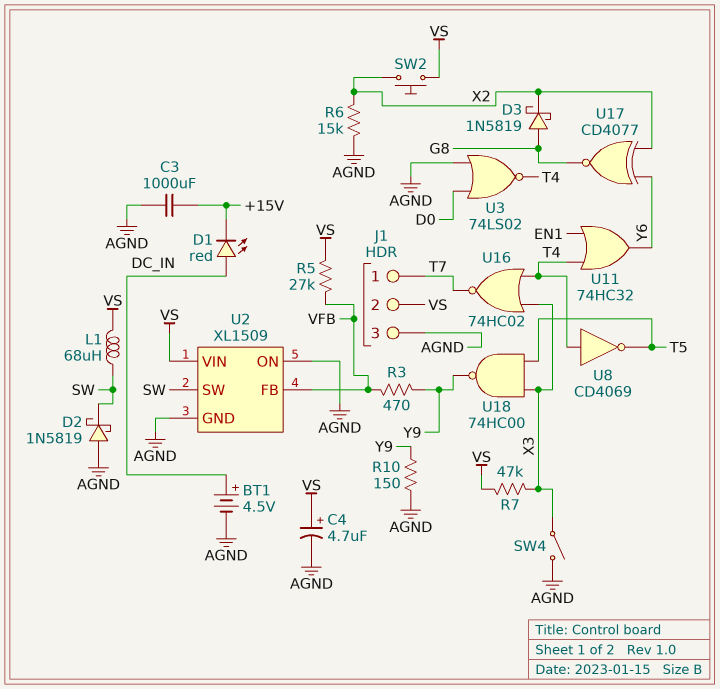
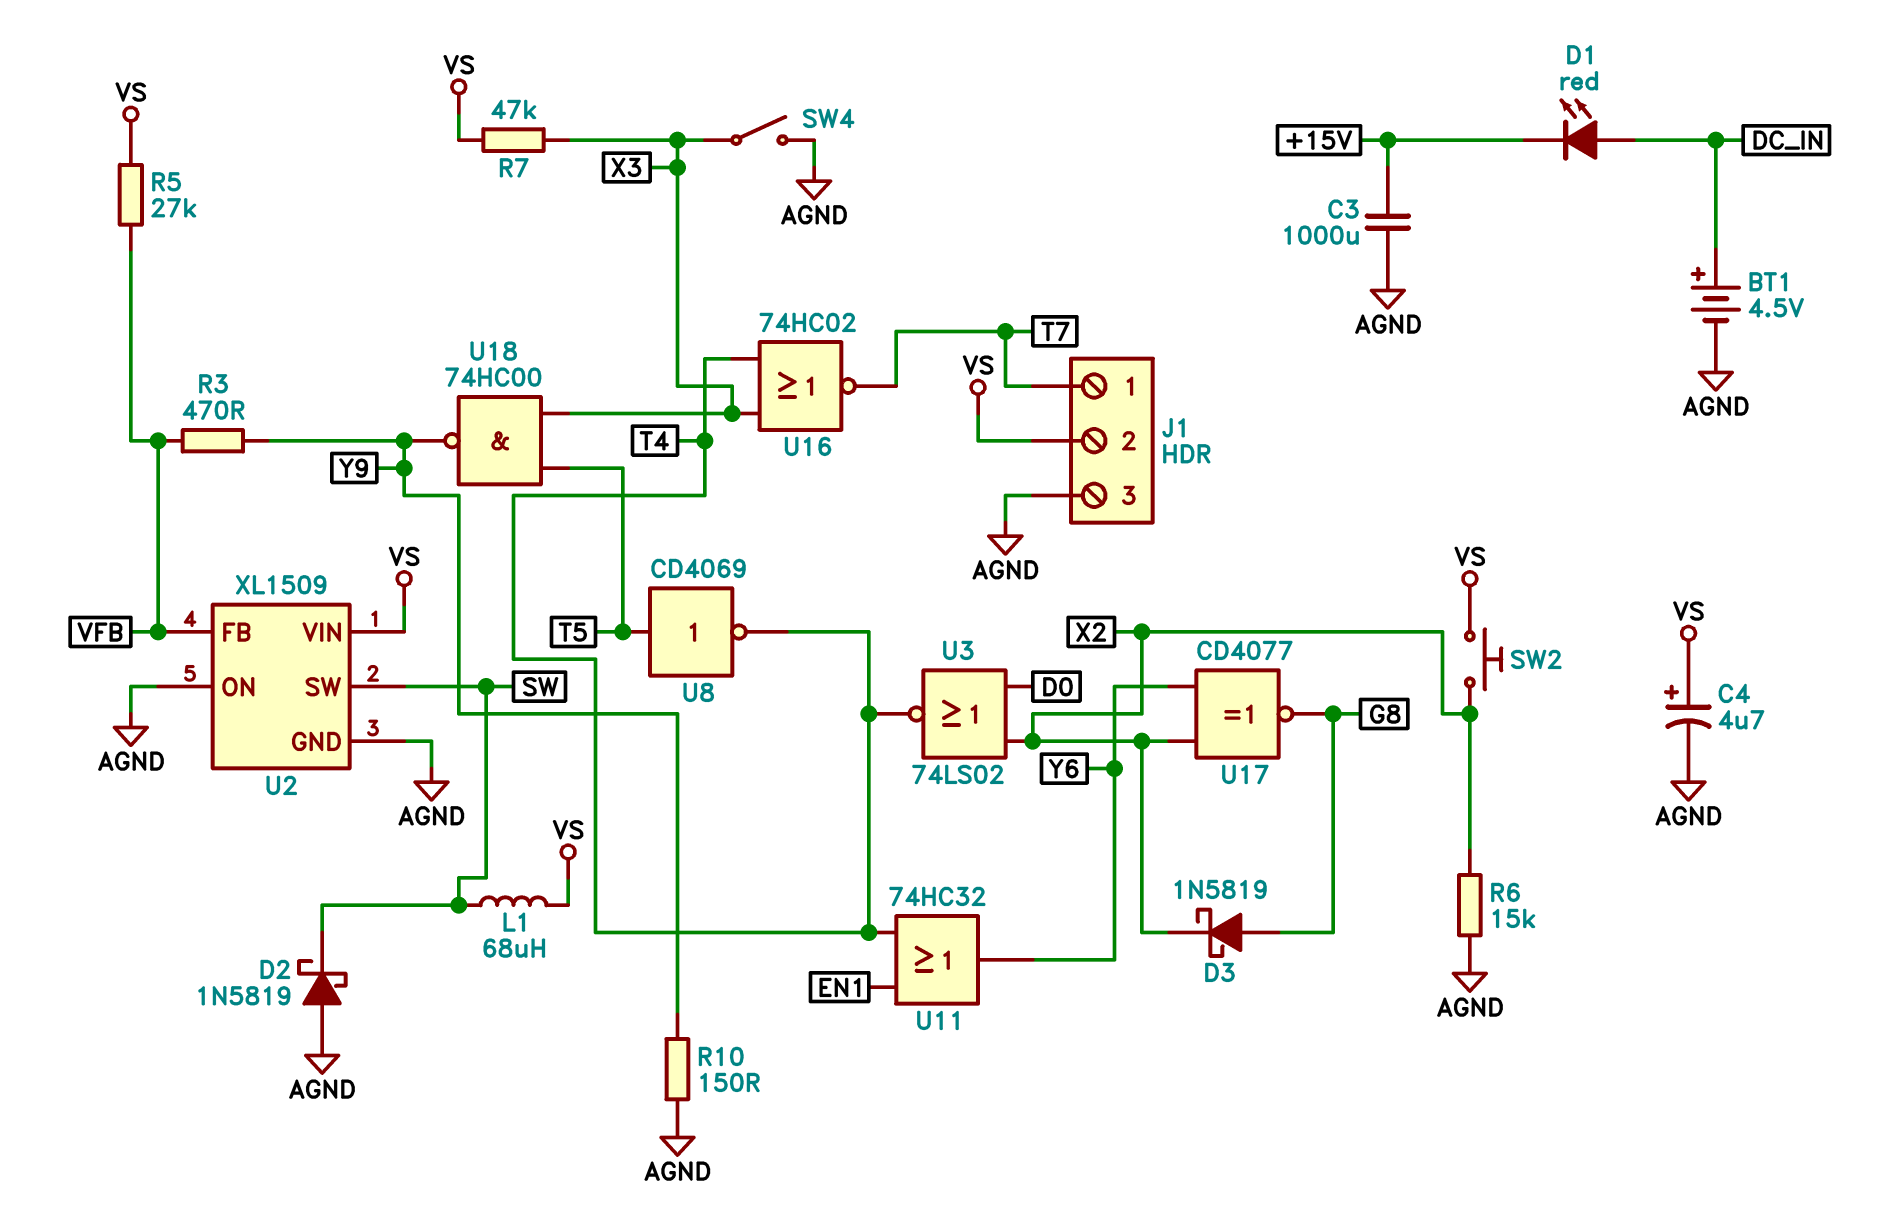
U3: NOR 74LS02 (in AGND, in D0, out T4) -> NOR 74LS02 (in D0, in X2, out T4)
U8: NOT CD4069 (in T4, out T5) -> NOT CD4069 (in T5, out T4)

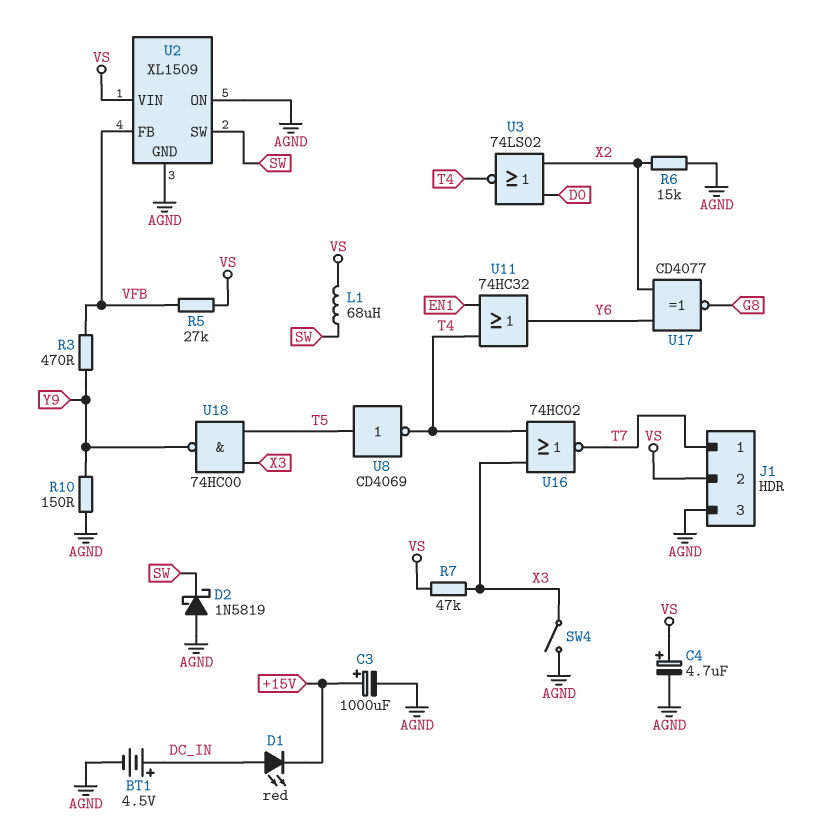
C3: 1000uF (+15V, AGND) -> 1000uF (plus +15V, minus AGND)
D3: schottky 1N5819 (A G8, K X2) -> none
SW2: button (VS, X2) -> none

